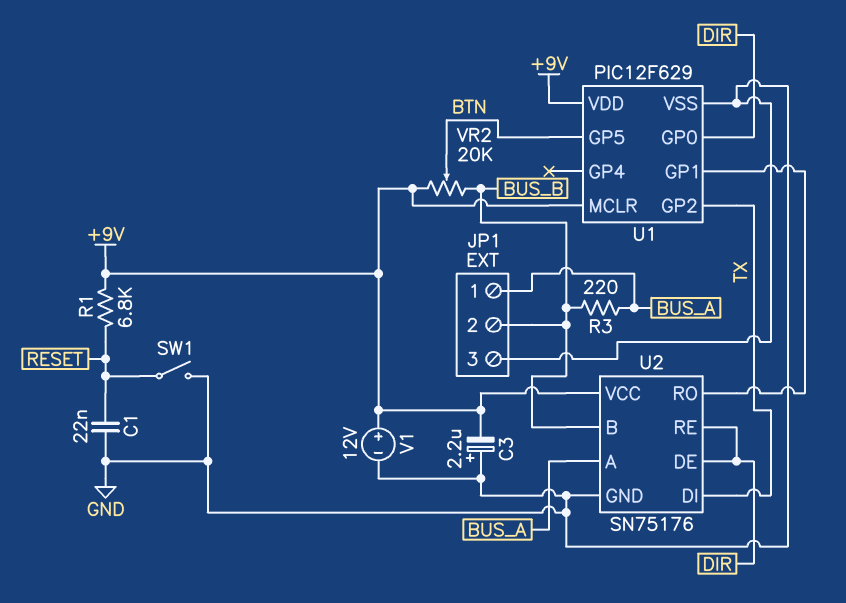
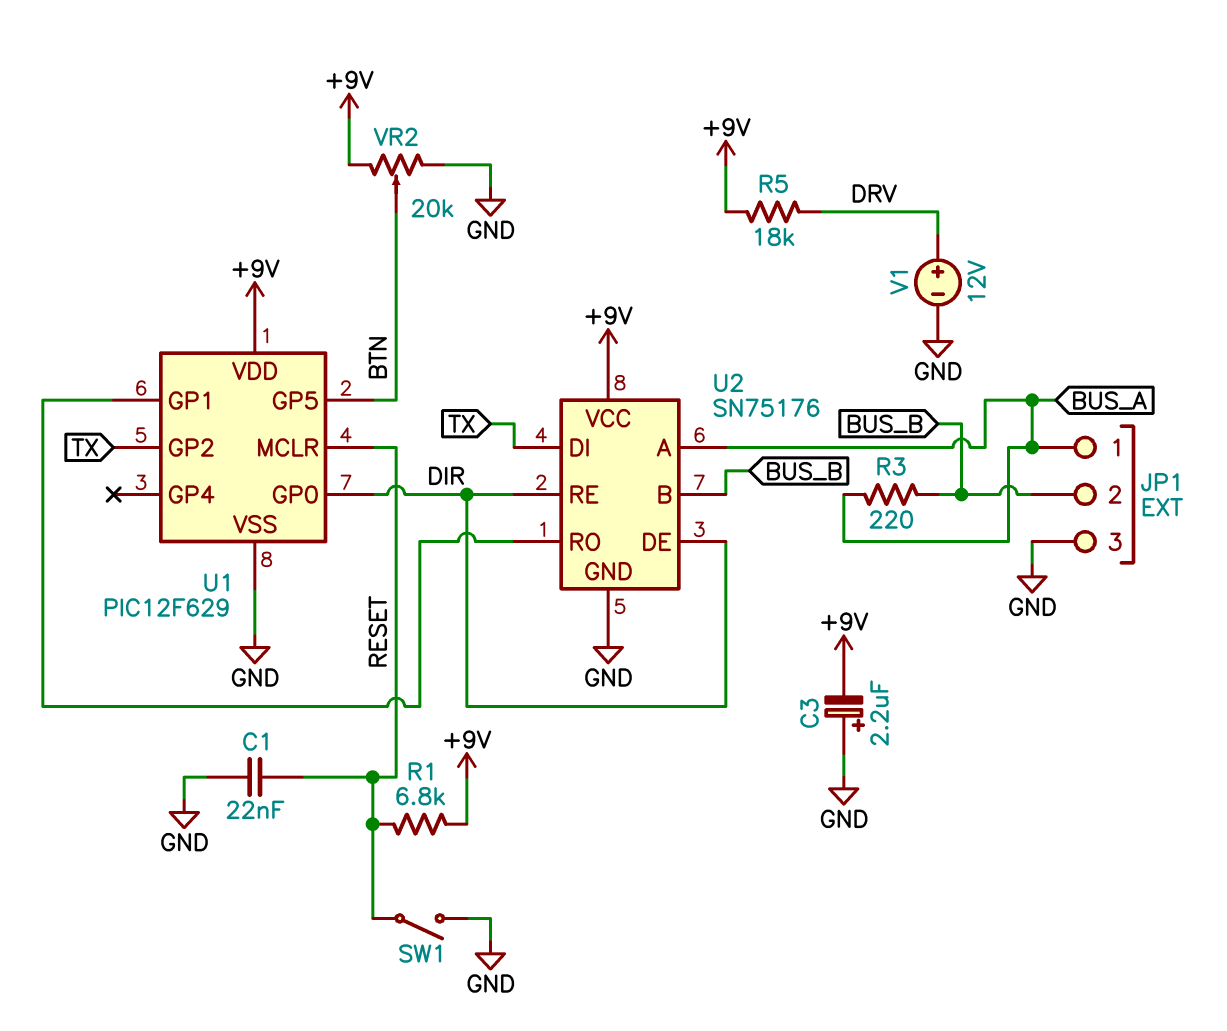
R5: none -> 18k (+9V, DRV)
U1 pin MCLR: +9V -> RESET
V1: 12V (plus +9V, minus GND) -> 12V (plus DRV, minus GND)
VR2: 20k (+9V, BUS_B, wiper BTN) -> 20k (+9V, GND, wiper BTN)

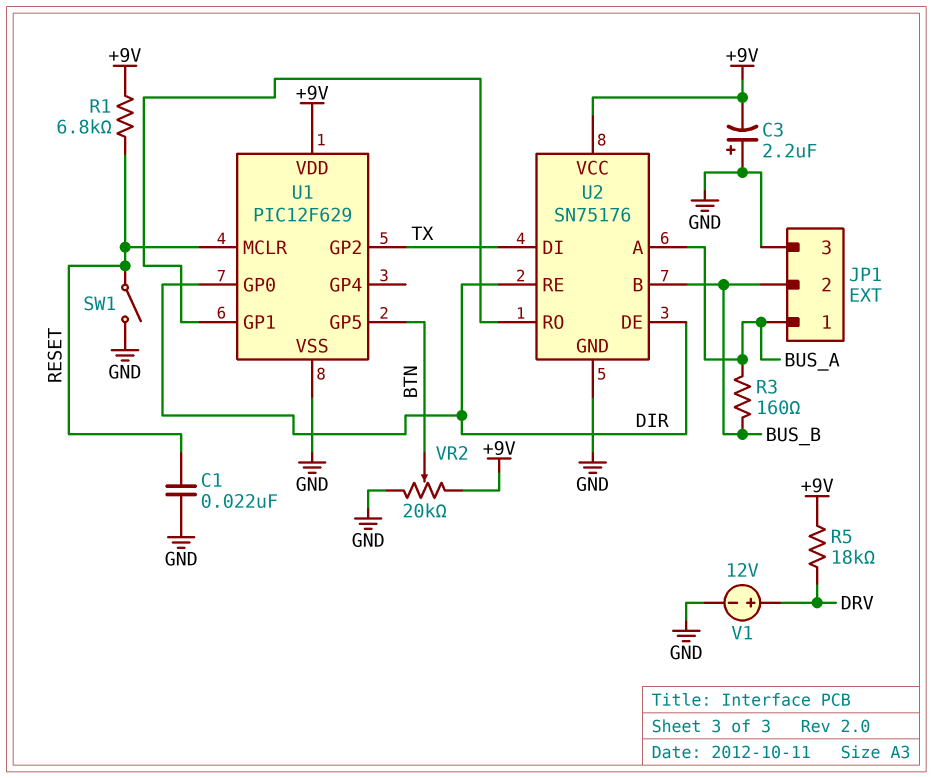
R3: 220 (BUS_A, BUS_B) -> 160 (BUS_A, BUS_B)

